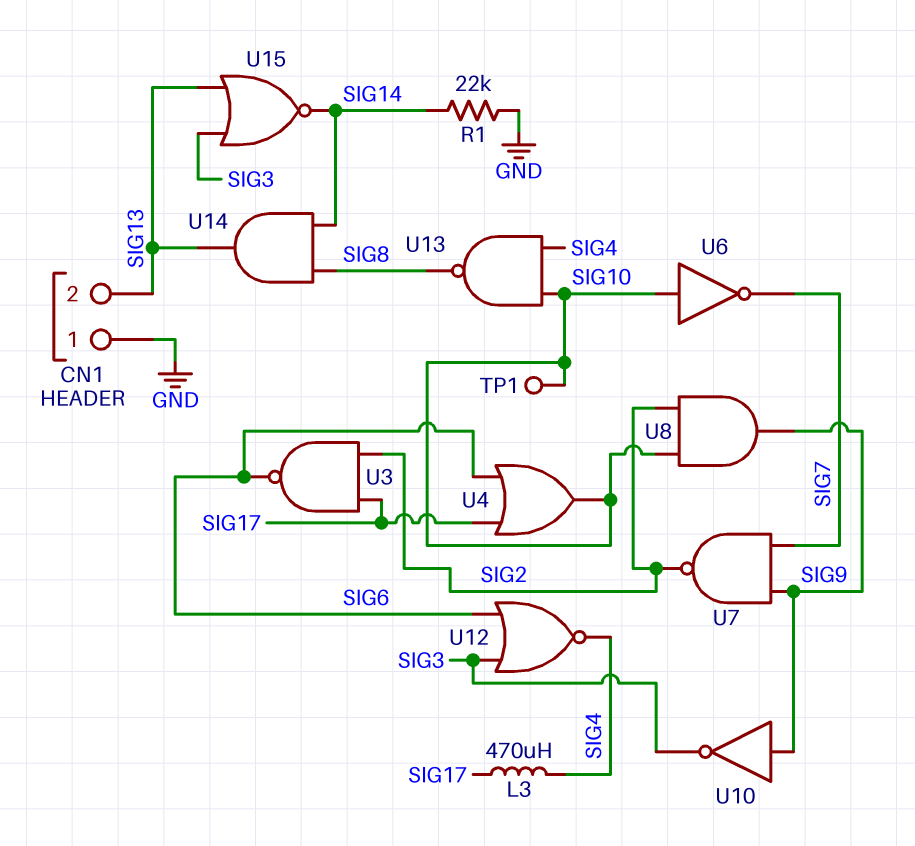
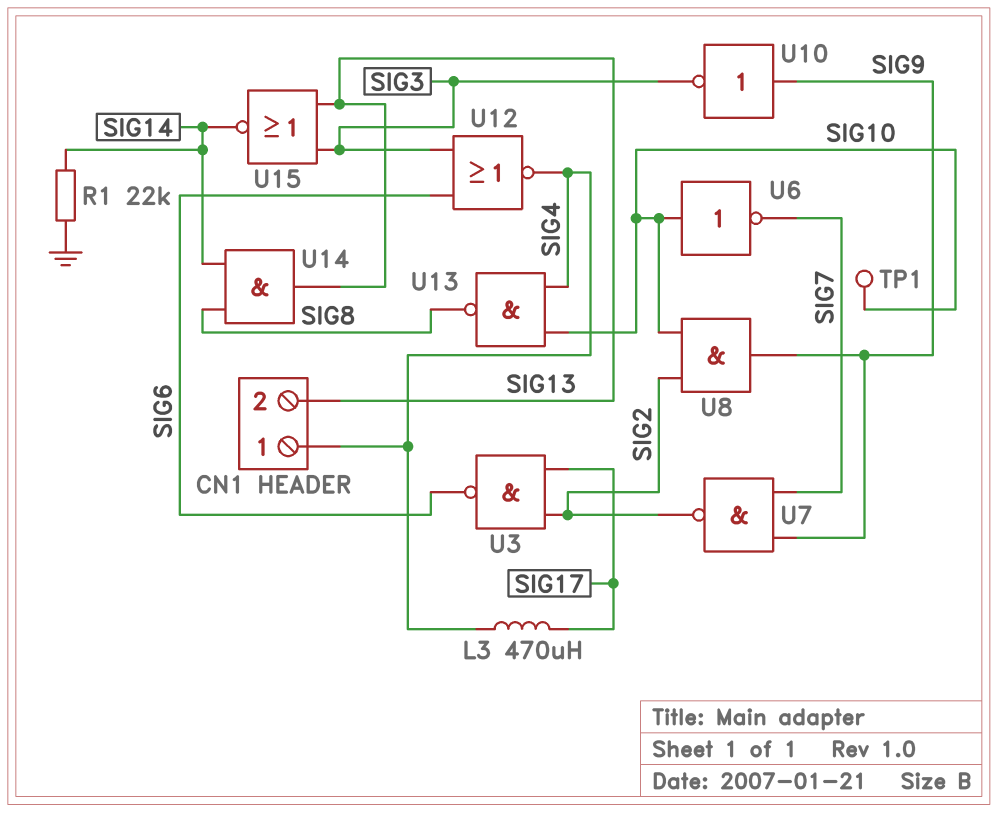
CN1 pin 1: GND -> SIG4
U4: OR (in SIG6, in SIG17, out SIG10) -> none

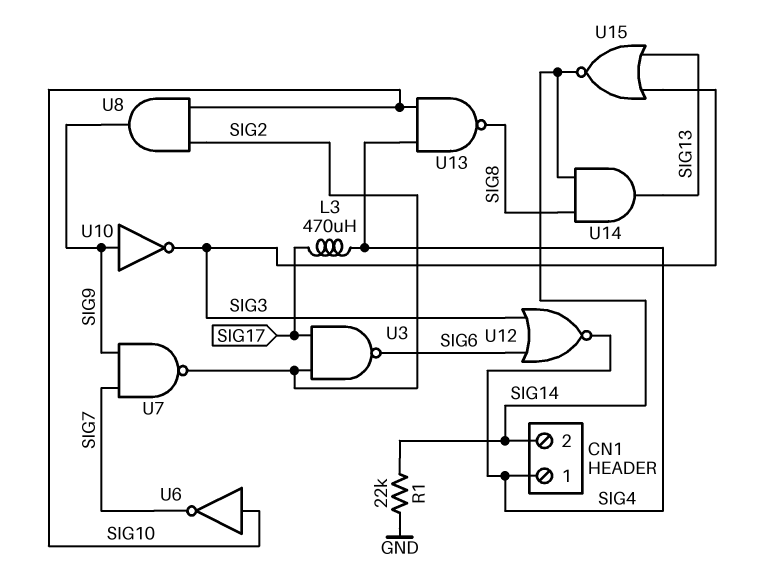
CN1 pin 2: SIG13 -> SIG14
TP1: test point (SIG10) -> none

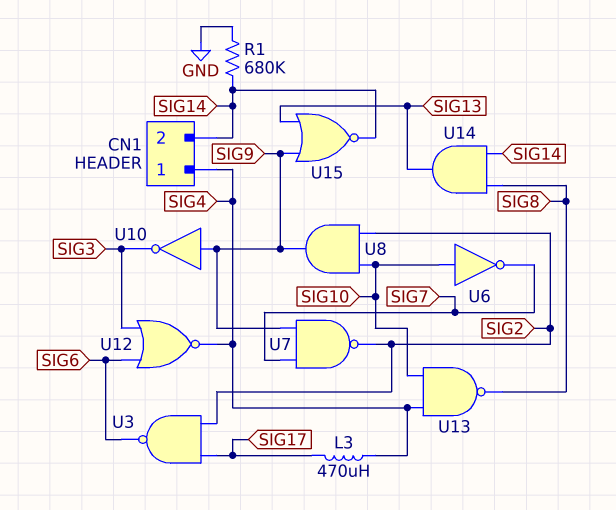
R1: 22k (GND, SIG14) -> 680k (GND, SIG14)
U15: NOR (in SIG3, in SIG13, out SIG14) -> NOR (in SIG9, in SIG13, out SIG14)

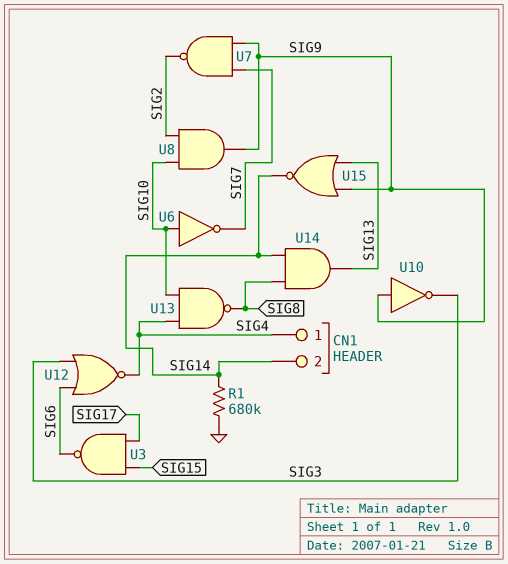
L3: 470uH (SIG4, SIG17) -> none
U3: NAND (in SIG2, in SIG17, out SIG6) -> NAND (in SIG15, in SIG17, out SIG6)

